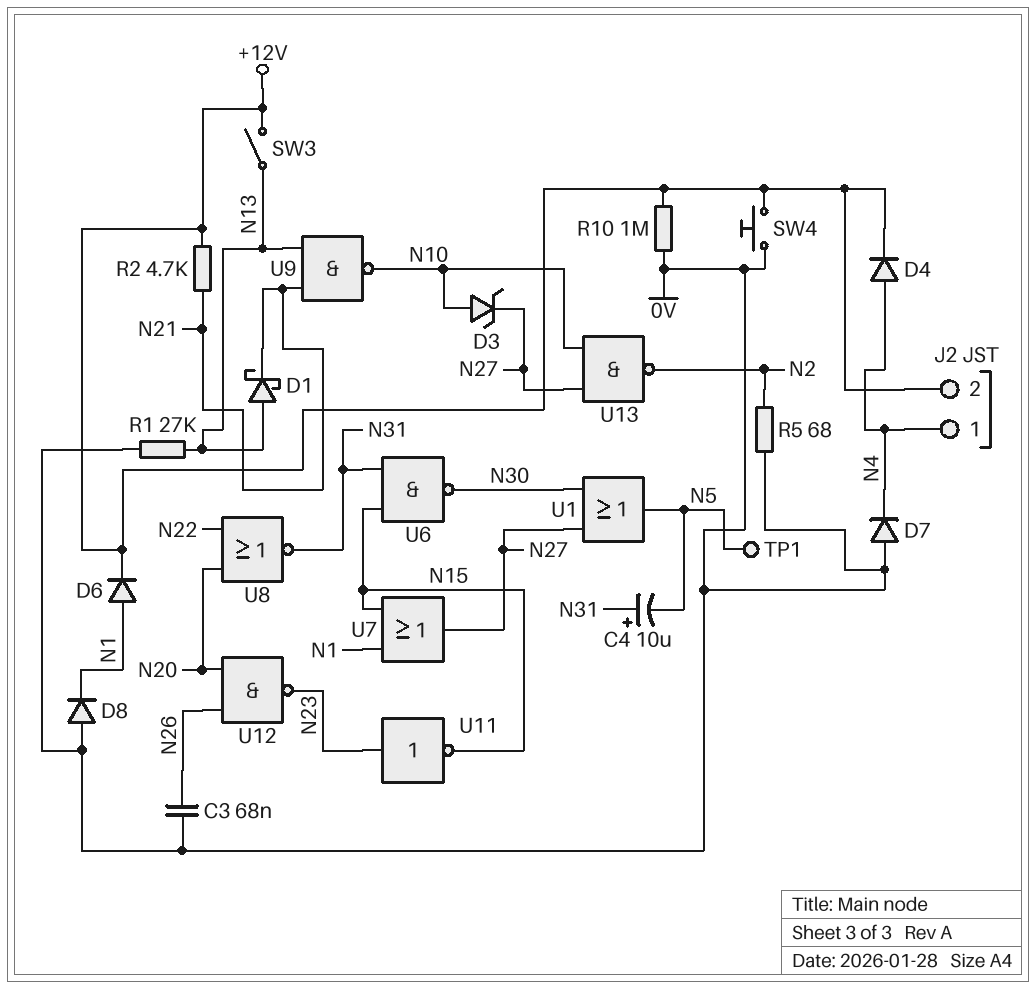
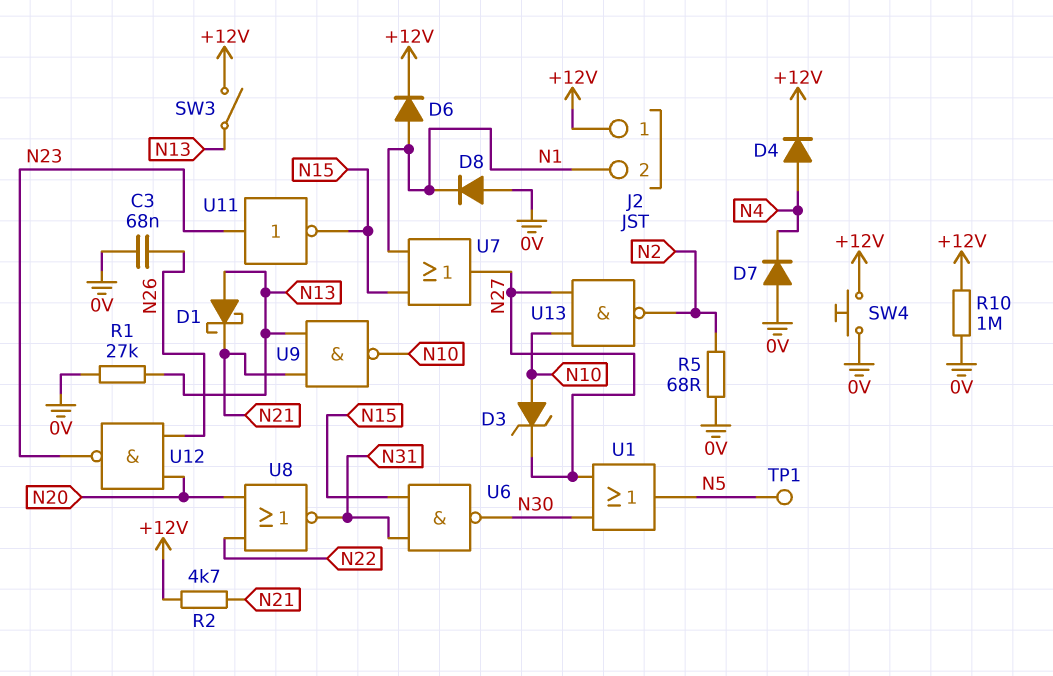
C4: 10uF (plus N31, minus N5) -> none
J2 pin 1: N4 -> +12V
J2 pin 2: +12V -> N1

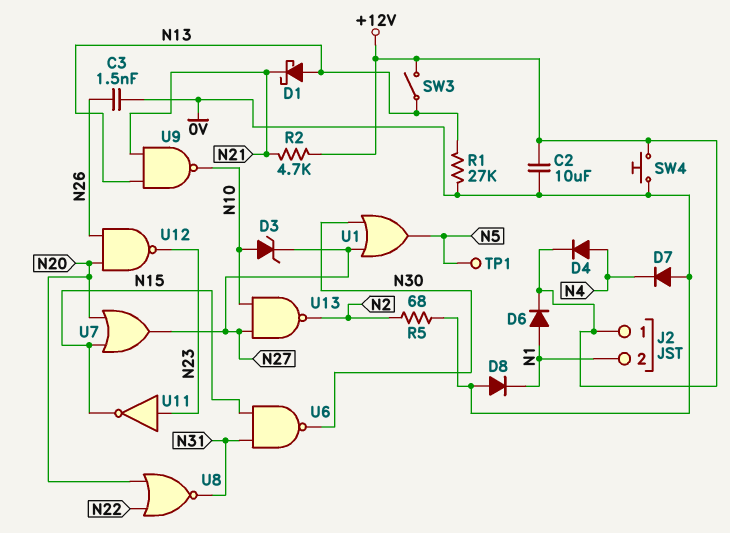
C2: none -> 10uF (+12V, 0V)
C3: 68nF (0V, N26) -> 1.5nF (0V, N26)
R10: 1M (+12V, 0V) -> none
U7: OR (in N1, in N15, out N27) -> OR (in N15, in N20, out N27)

